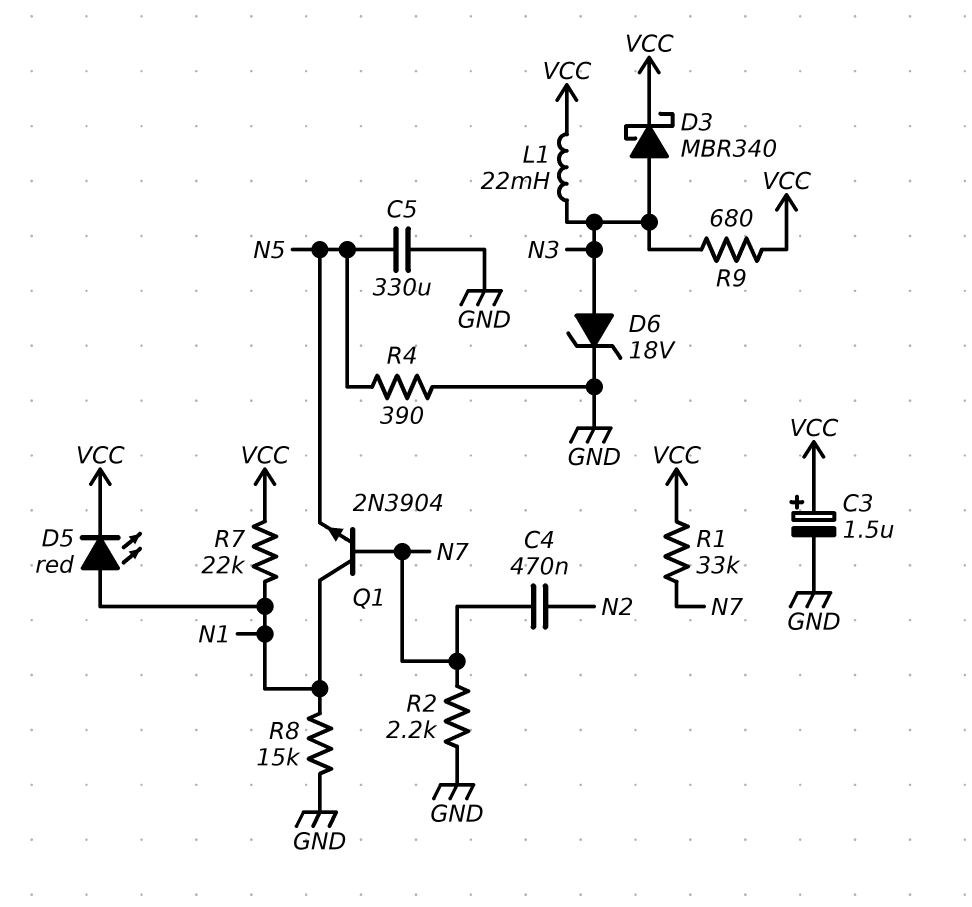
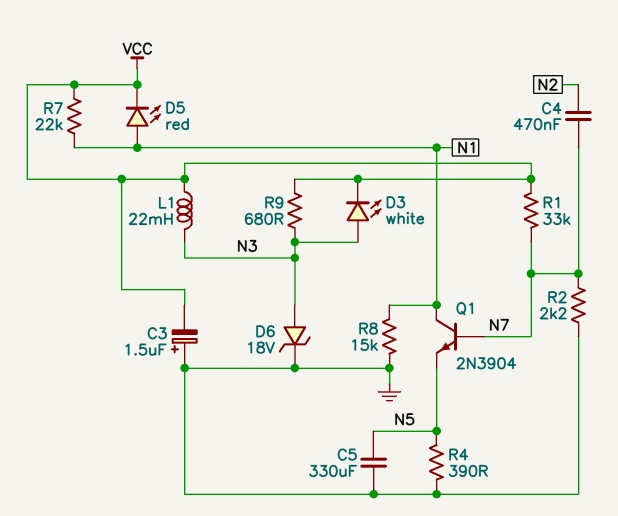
C3: 1.5uF (plus VCC, minus GND) -> 1.5uF (plus GND, minus VCC)
D3: schottky MBR340 (A N3, K VCC) -> LED white (A N3, K VCC)

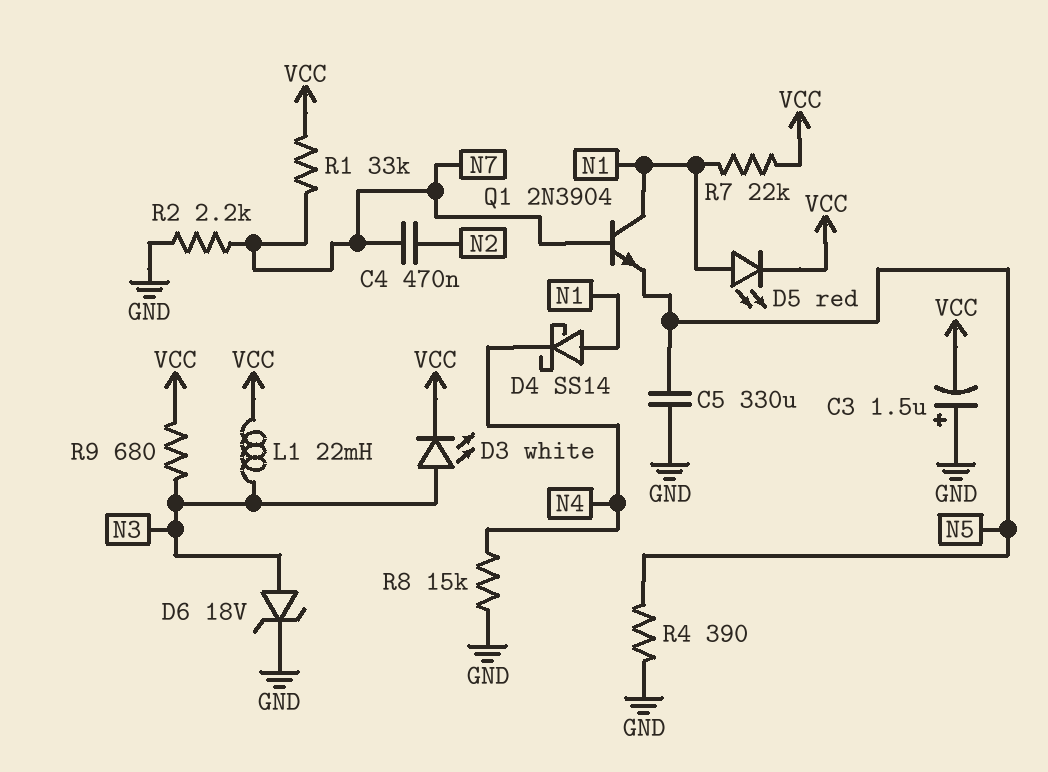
D4: none -> schottky SS14 (A N1, K N4)
R8: 15k (GND, N1) -> 15k (GND, N4)

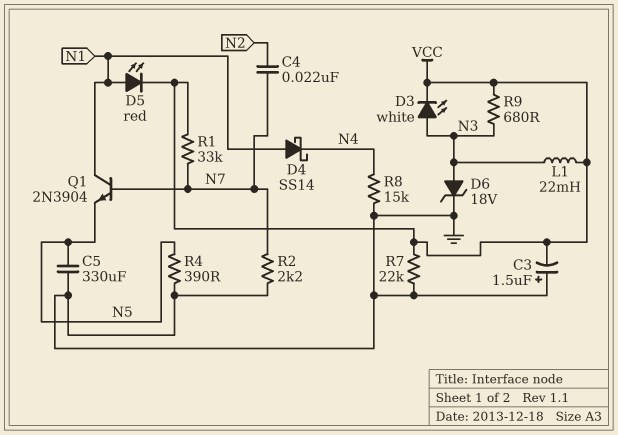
C4: 470nF (N2, N7) -> 22nF (N2, N7)
R7: 22k (N1, VCC) -> 22k (GND, VCC)

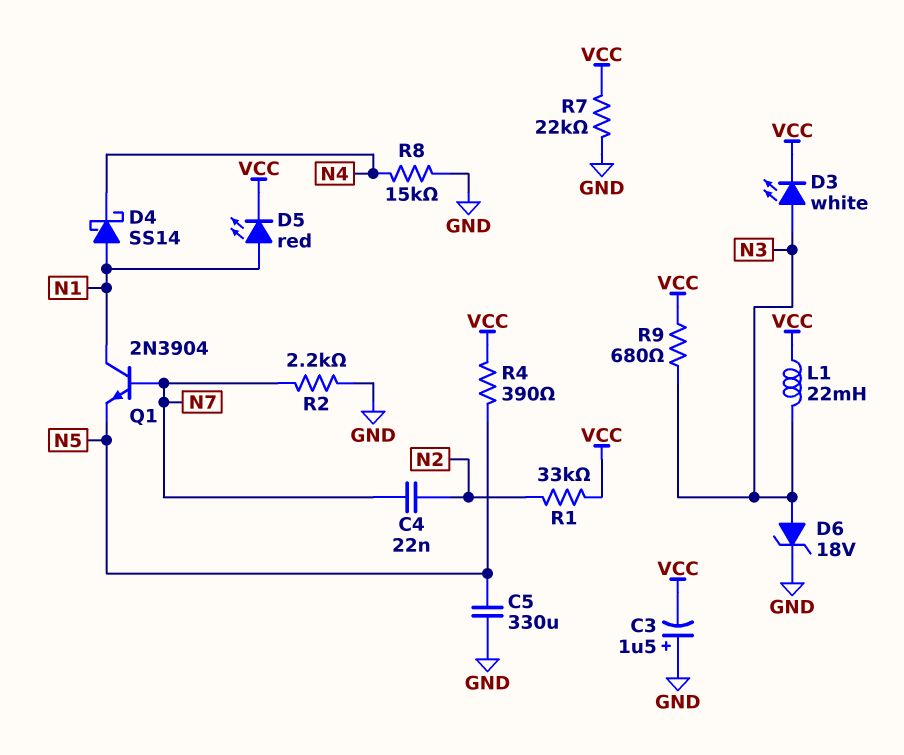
R1: 33k (N7, VCC) -> 33k (N2, VCC)
R4: 390 (GND, N5) -> 390 (N5, VCC)

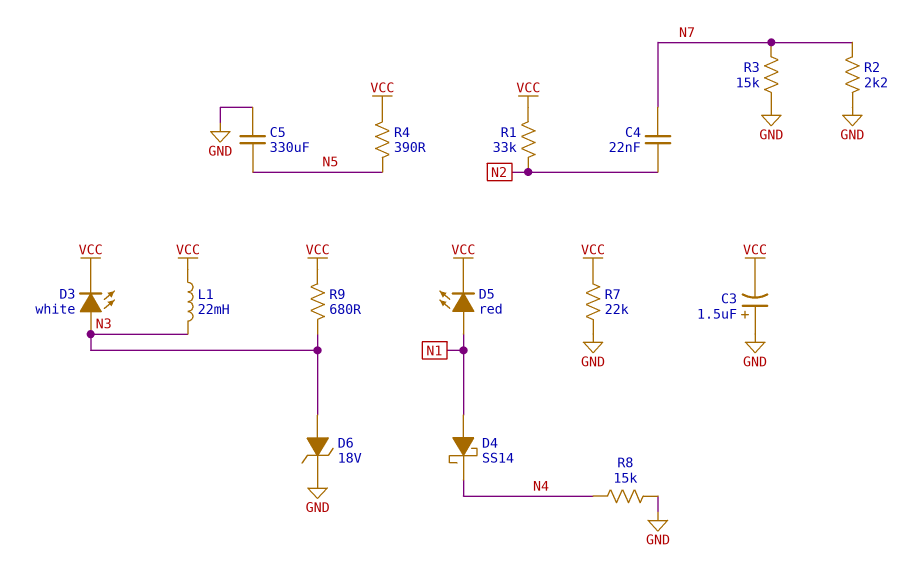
Q1: NPN 2N3904 (B N7, C N1, E N5) -> none
R3: none -> 15k (GND, N7)

